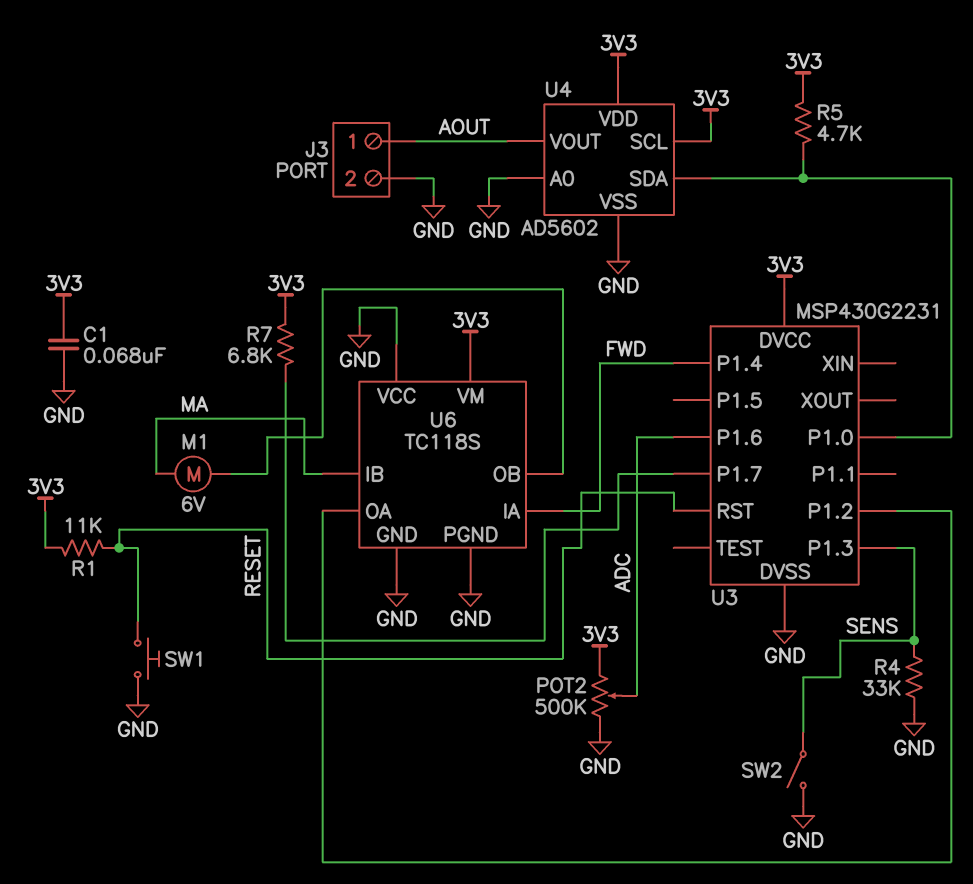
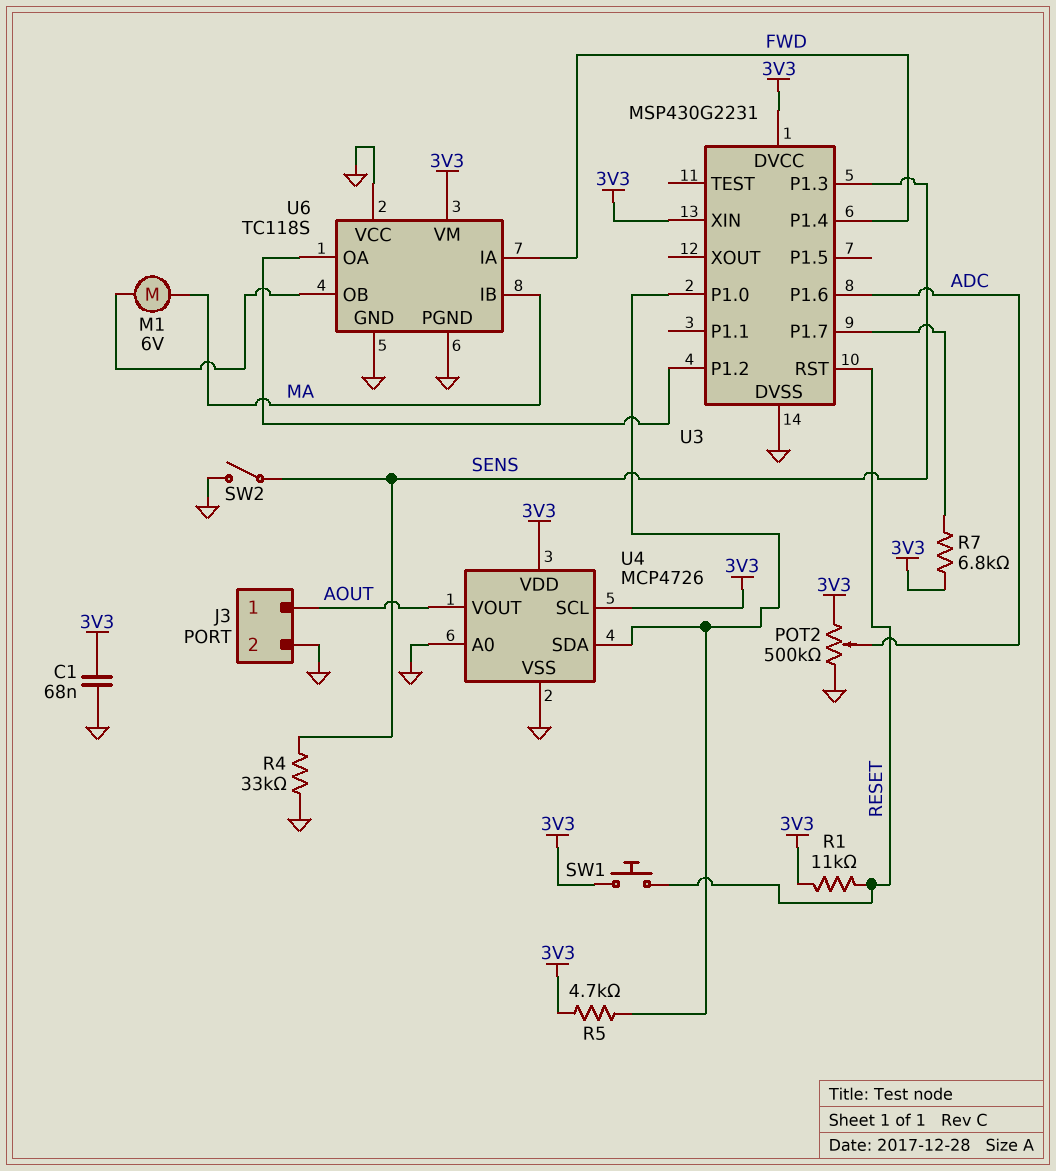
SW1: button (GND, RESET) -> button (3V3, RESET)
U3 pin XIN: none -> 3V3
U4: AD5602 -> MCP4726

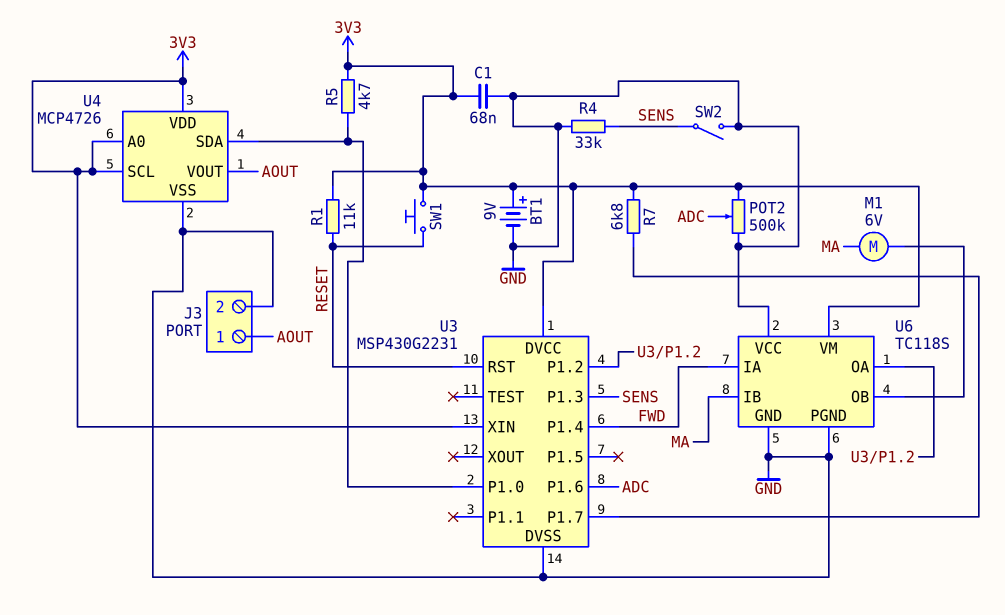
BT1: none -> 9V (plus 3V3, minus GND)
U4 pin A0: GND -> 3V3

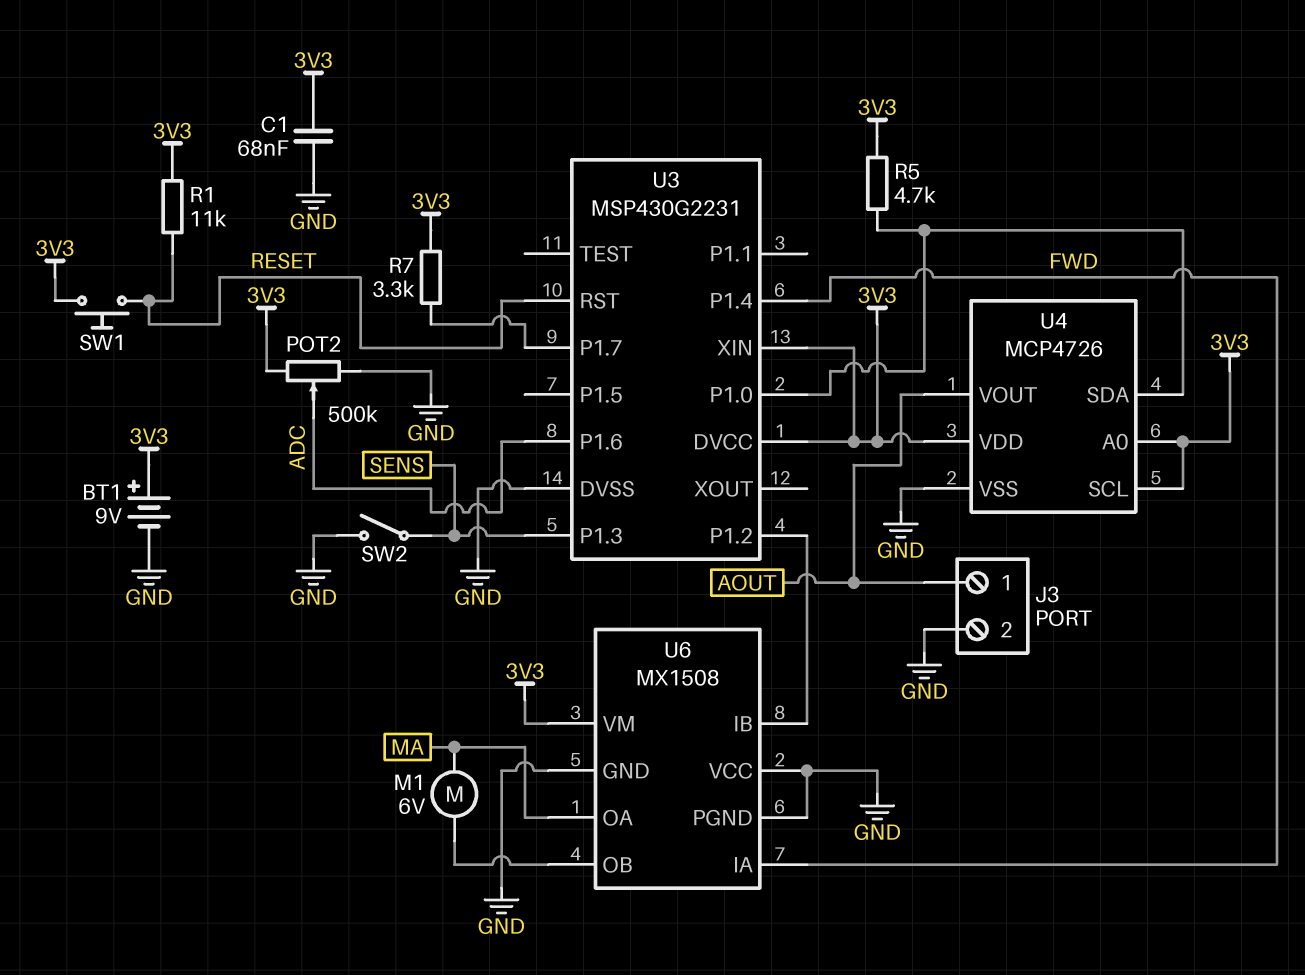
R4: 33k (GND, SENS) -> none
R7: 6.8k (3V3, U3/P1.7) -> 3.3k (3V3, U3/P1.7)
U6: TC118S -> MX1508
U6 pin IB: MA -> U3/P1.2
U6 pin OA: U3/P1.2 -> MA

